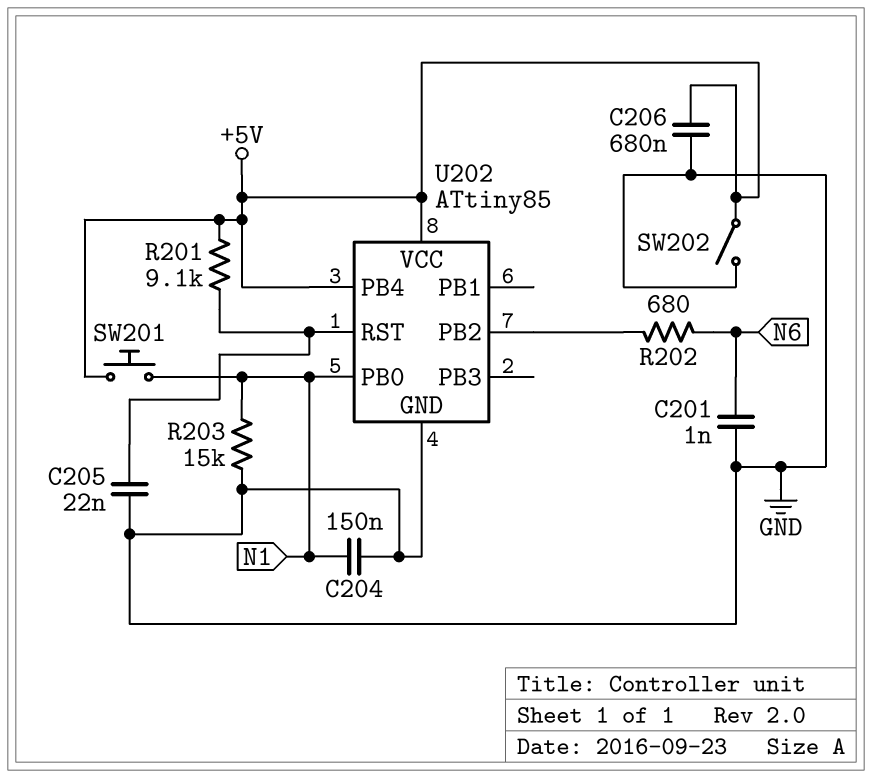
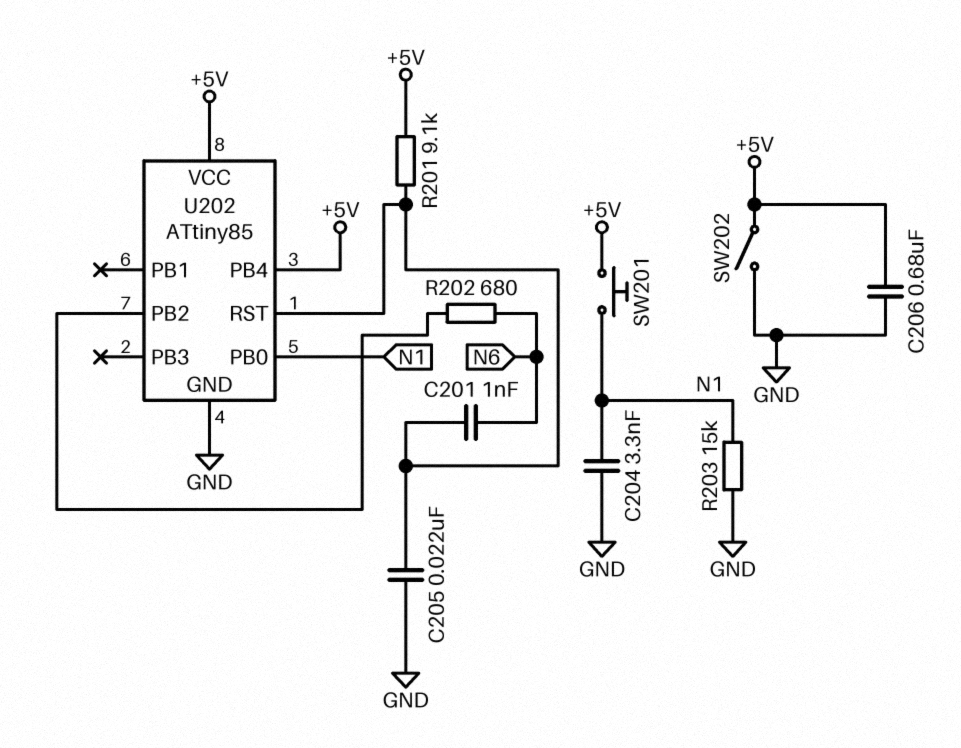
C201: 1nF (GND, N6) -> 1nF (N6, U202/RST)
C204: 150nF (GND, N1) -> 3.3nF (GND, N1)

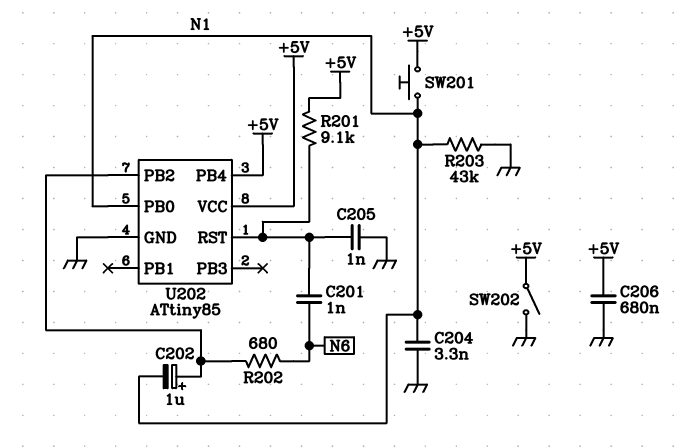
C202: none -> 1uF (plus U202/PB2, minus N1)
C205: 22nF (GND, U202/RST) -> 1nF (GND, U202/RST)
R203: 15k (GND, N1) -> 43k (GND, N1)

